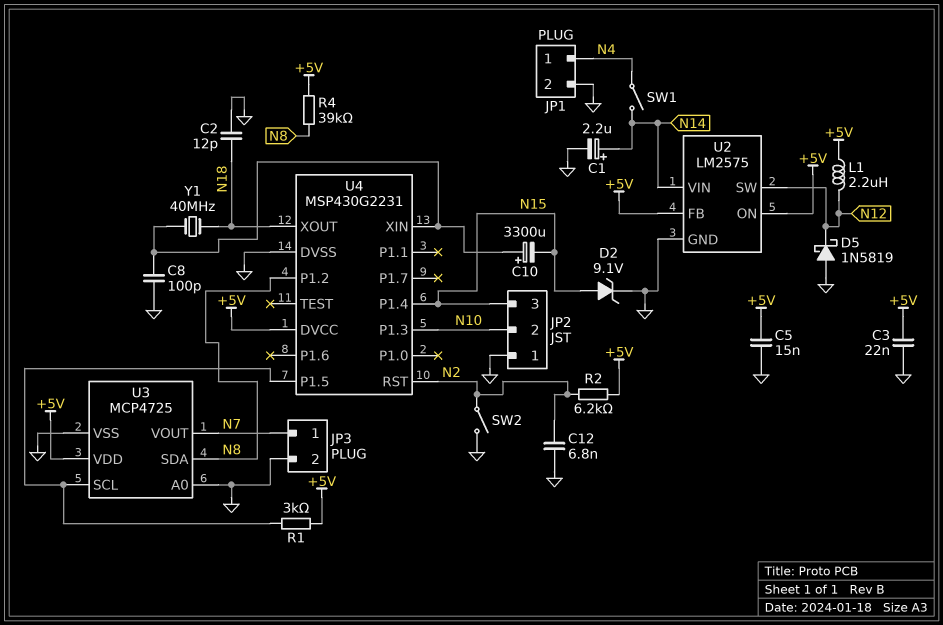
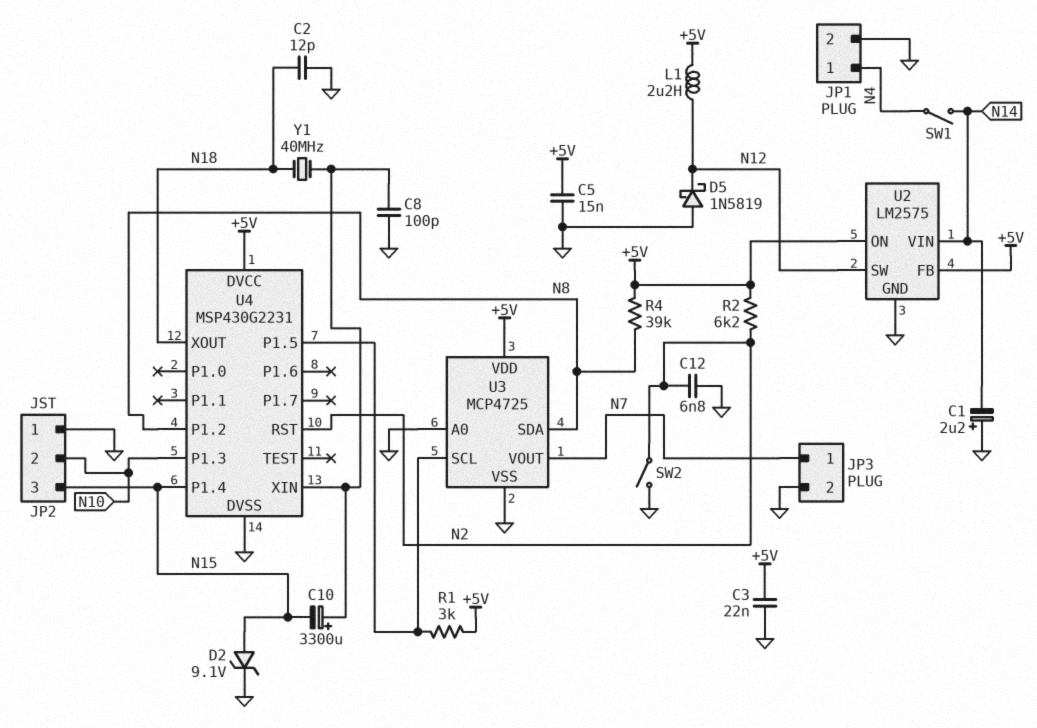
C1: 2.2uF (plus N14, minus GND) -> 2.2uF (plus GND, minus N14)

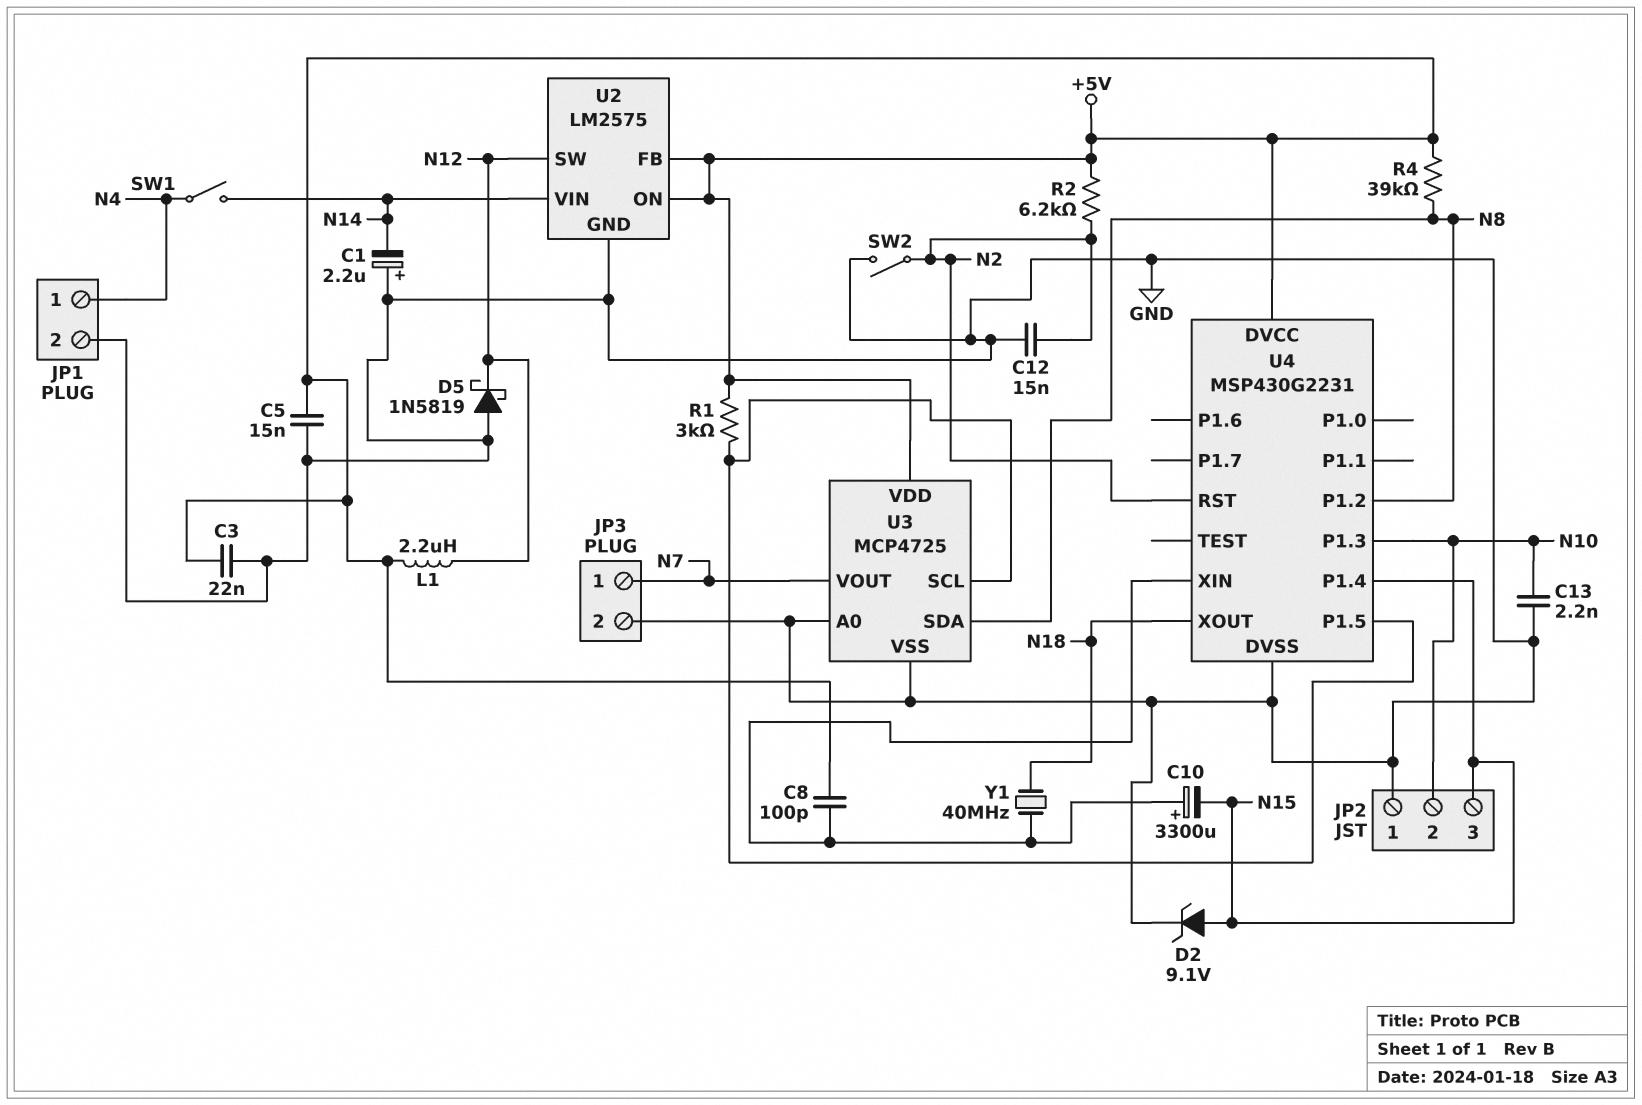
C2: 12pF (GND, N18) -> none
C8: 100pF (GND, U4/XIN) -> 100pF (+5V, U4/XIN)
C12: 6.8nF (GND, N2) -> 15nF (GND, N2)
C13: none -> 2.2nF (GND, N10)

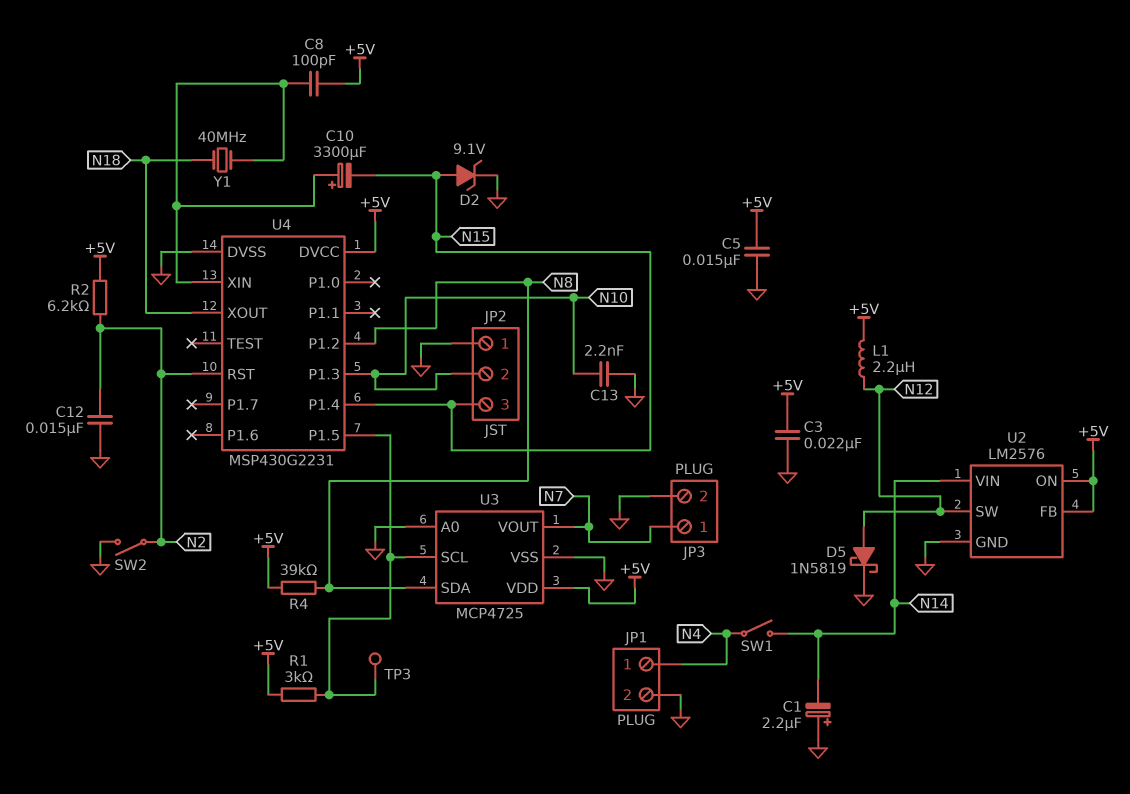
D5: schottky 1N5819 (A GND, K N12) -> schottky 1N5819 (A N12, K GND)
TP3: none -> test point (U3/SCL)
U2: LM2575 -> LM2576

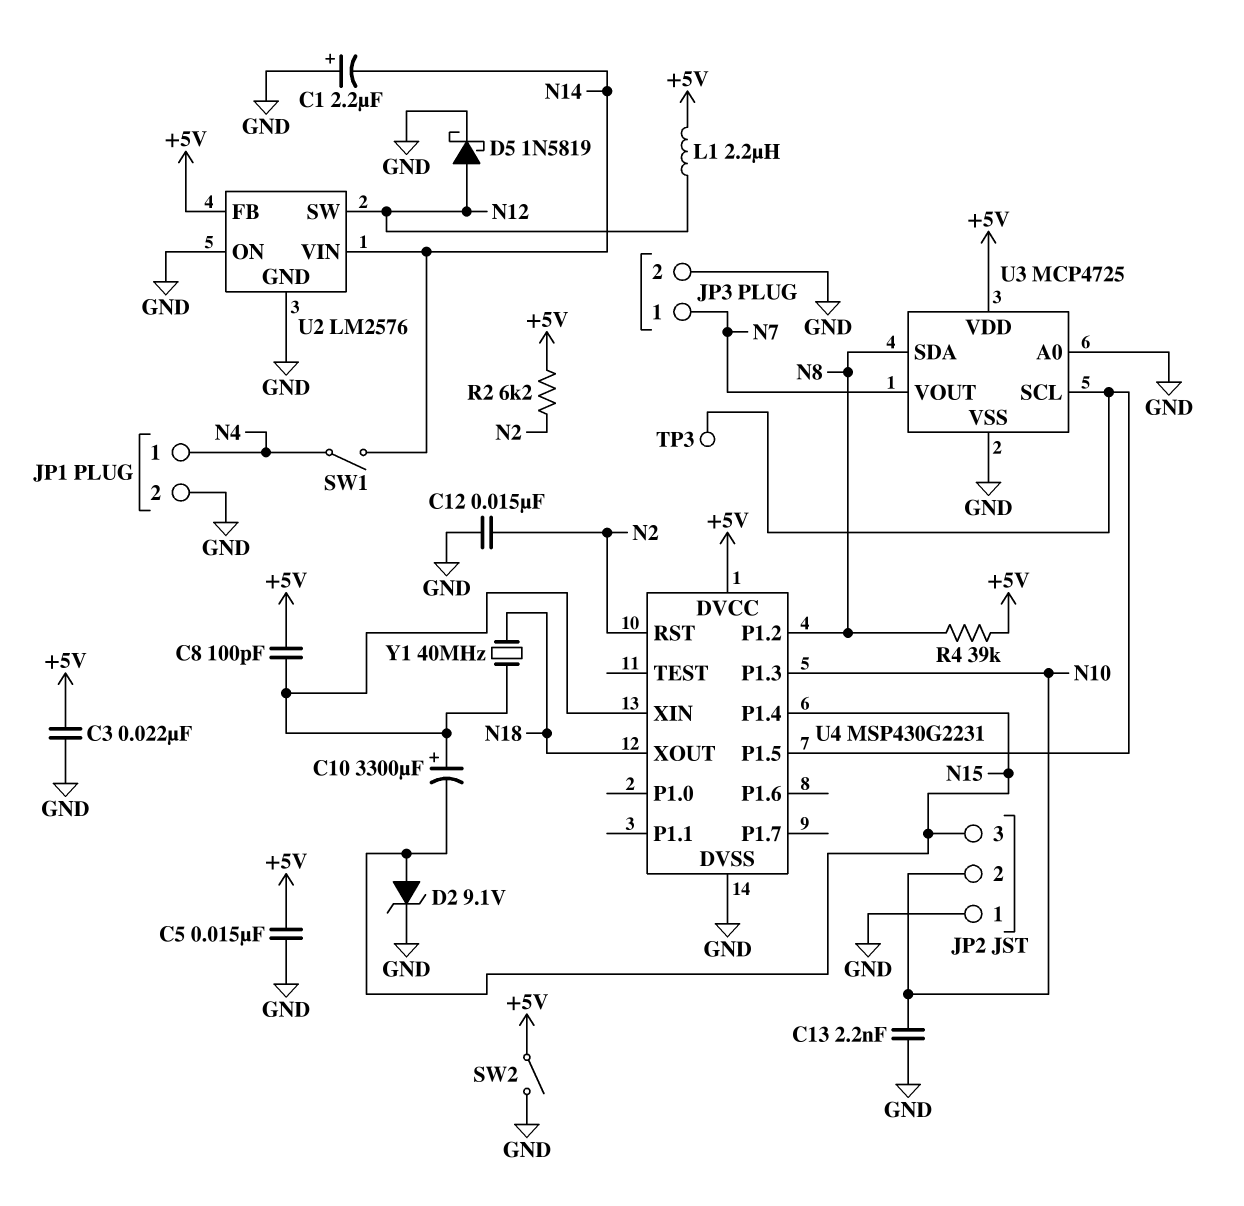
R1: 3k (+5V, U3/SCL) -> none
SW2: switch (GND, N2) -> switch (+5V, GND)
U2 pin ON: +5V -> GND

